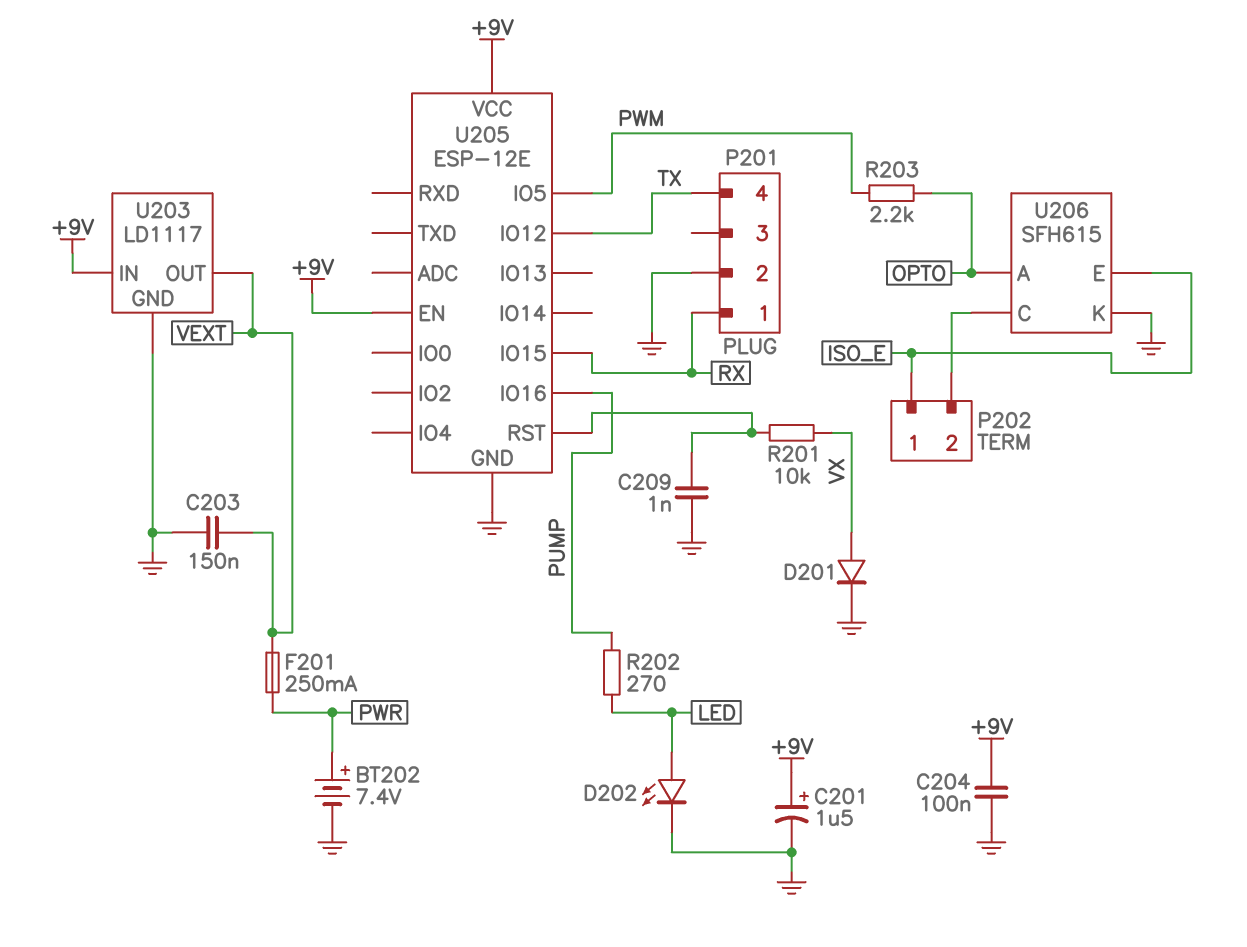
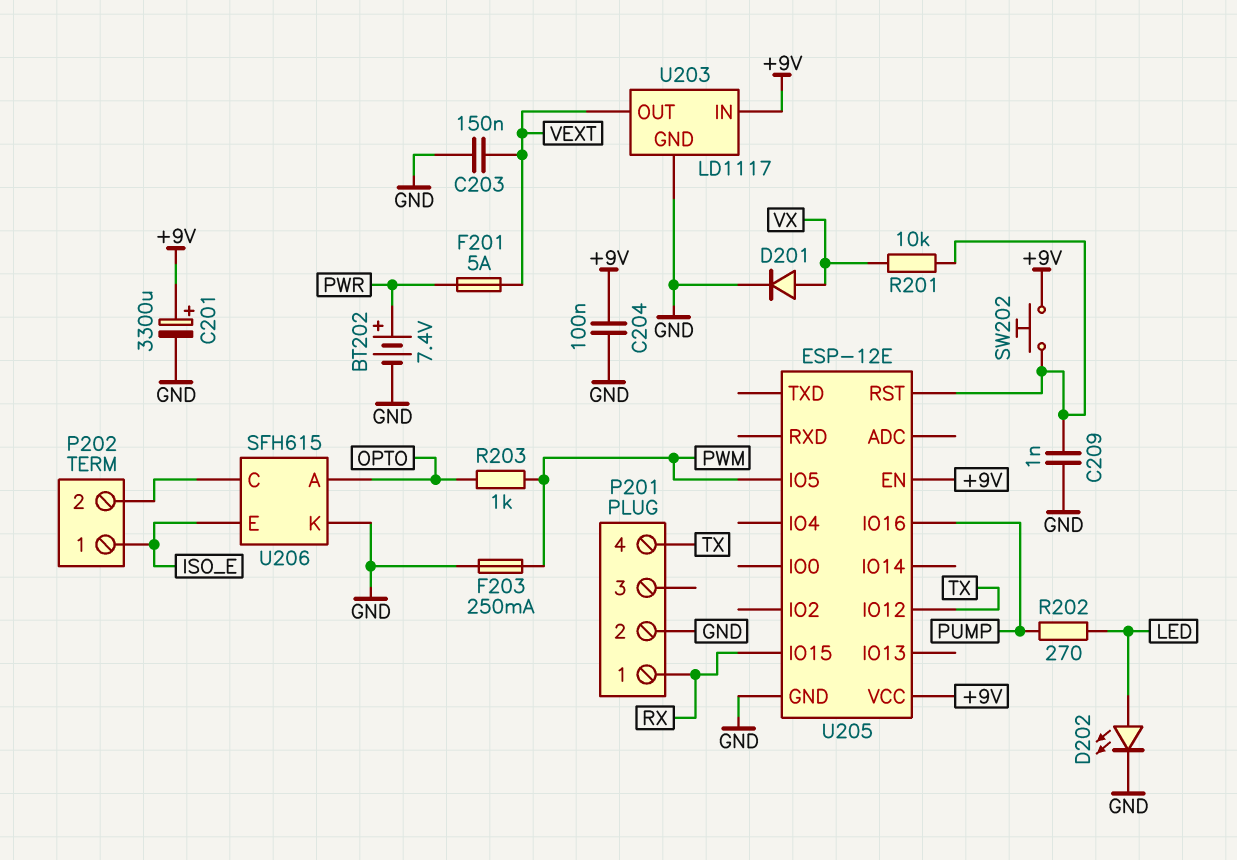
C201: 1.5uF (plus +9V, minus GND) -> 3300uF (plus +9V, minus GND)
F201: 250mA (PWR, VEXT) -> 5A (PWR, VEXT)
F203: none -> 250mA (GND, PWM)
R203: 2.2k (OPTO, PWM) -> 1k (OPTO, PWM)
SW202: none -> button (+9V, U205/RST)

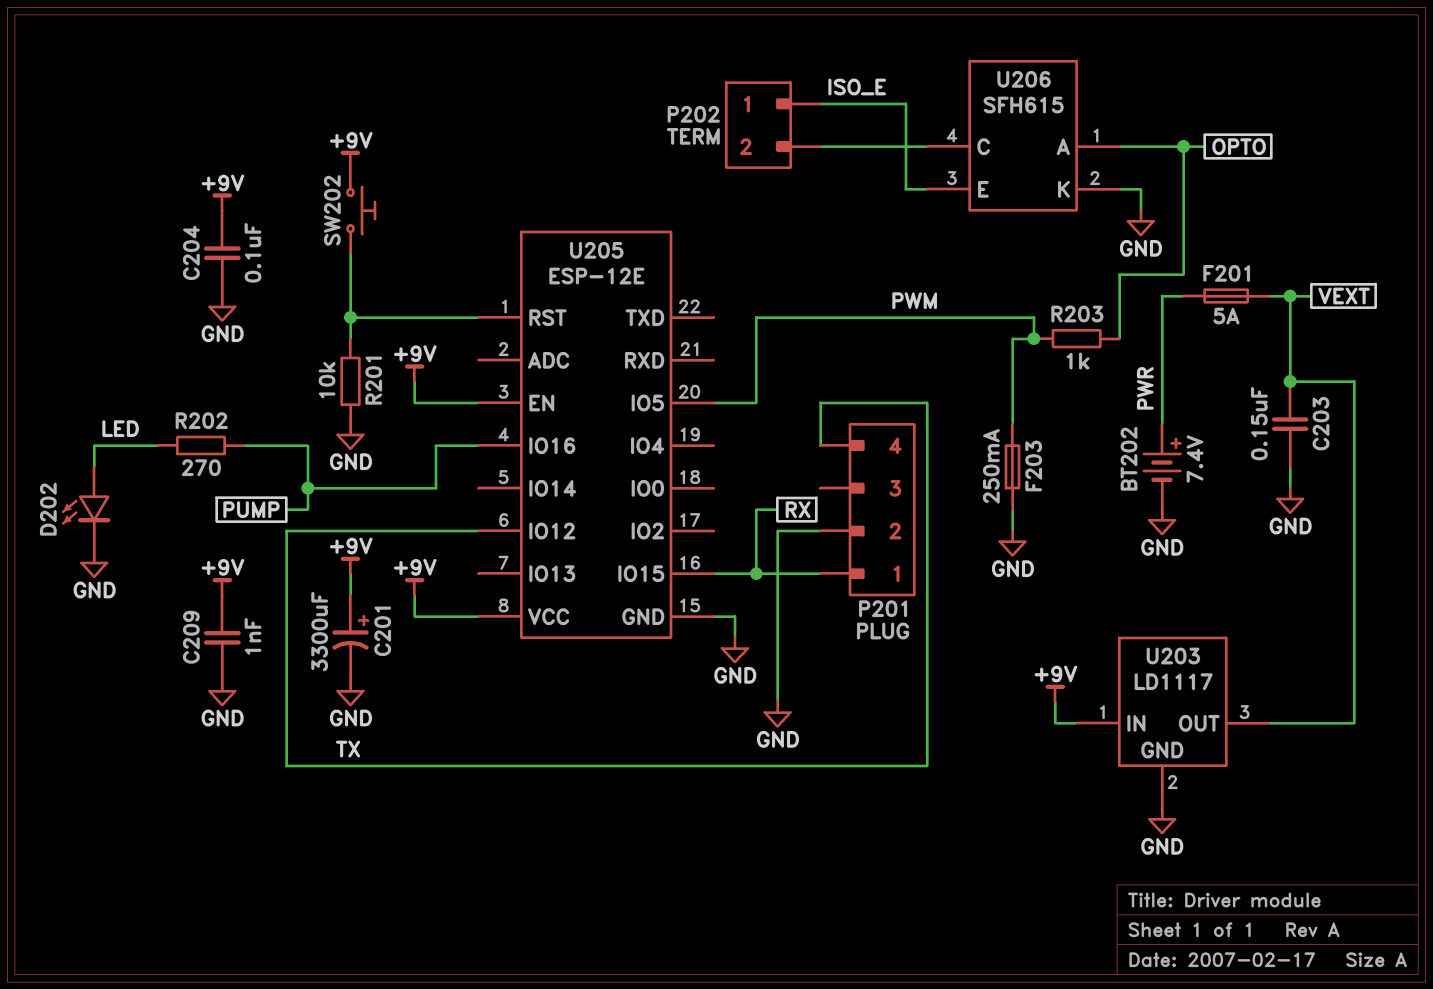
C209: 1nF (GND, U205/RST) -> 1nF (+9V, GND)
D201: diode (A VX, K GND) -> none
R201: 10k (U205/RST, VX) -> 10k (GND, U205/RST)

